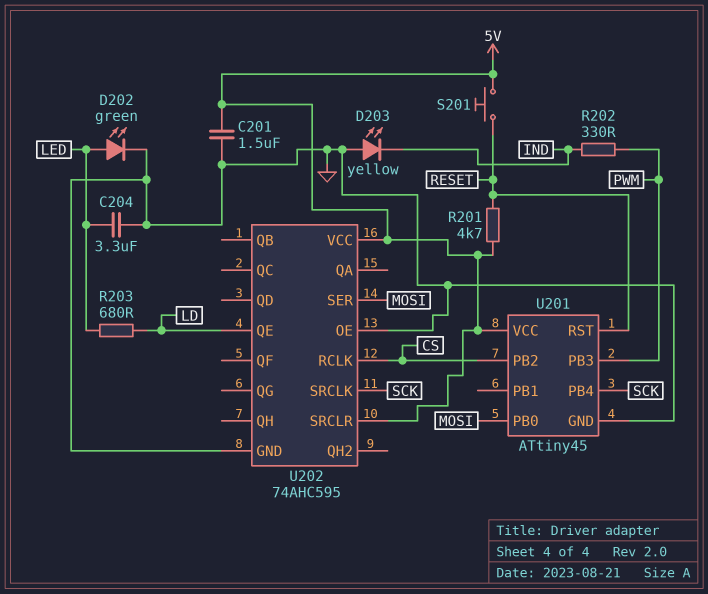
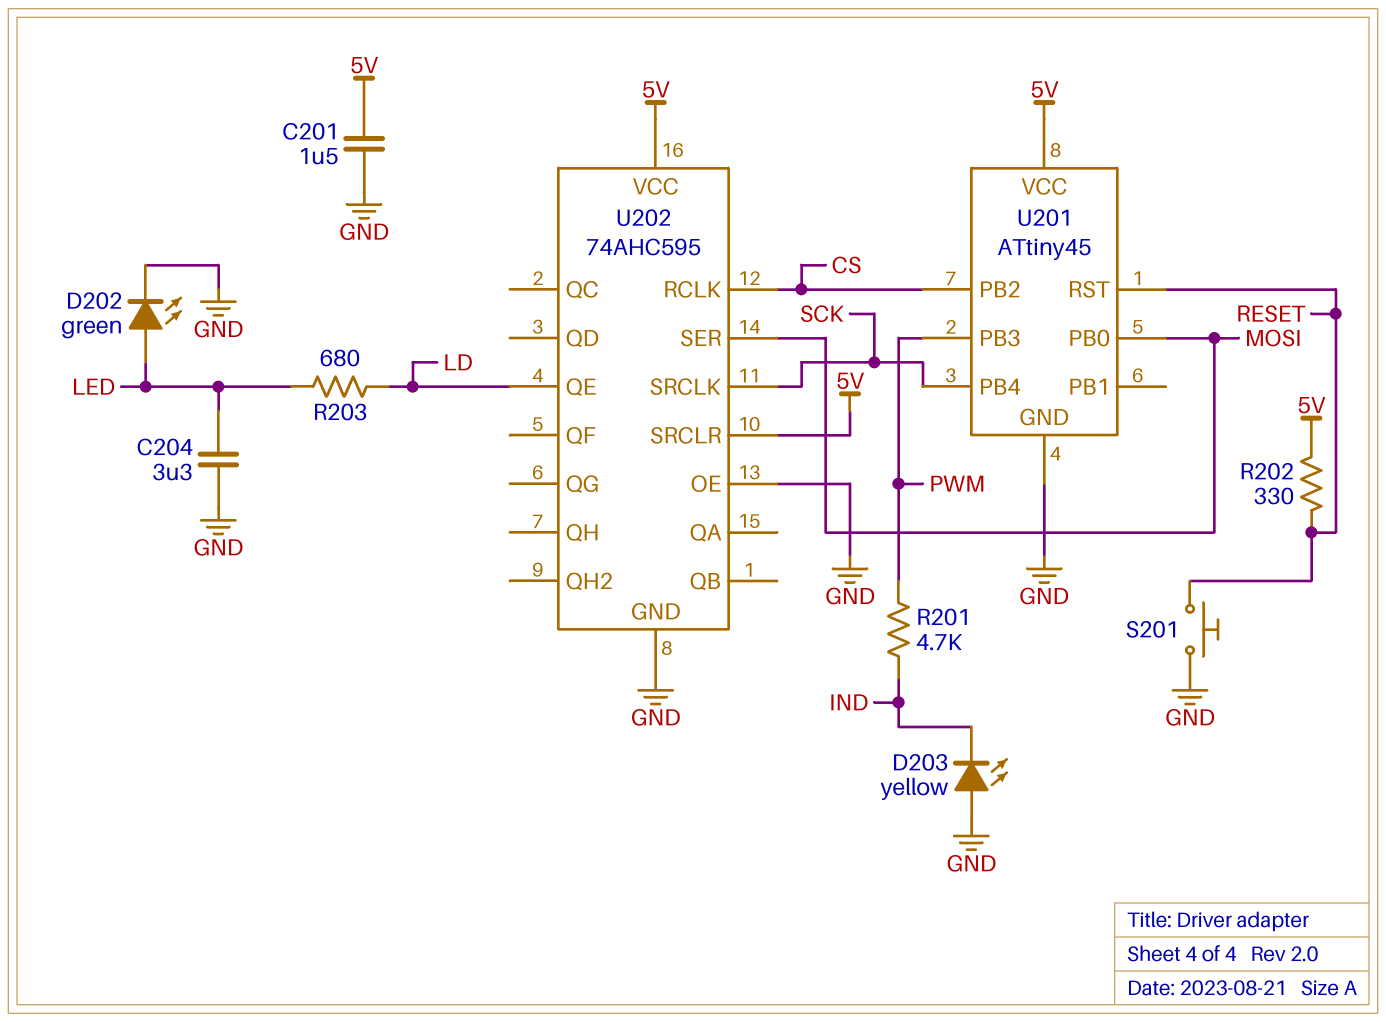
R201: 4.7k (5V, RESET) -> 4.7k (IND, PWM)
R202: 330 (IND, PWM) -> 330 (5V, RESET)
S201: button (5V, RESET) -> button (GND, RESET)

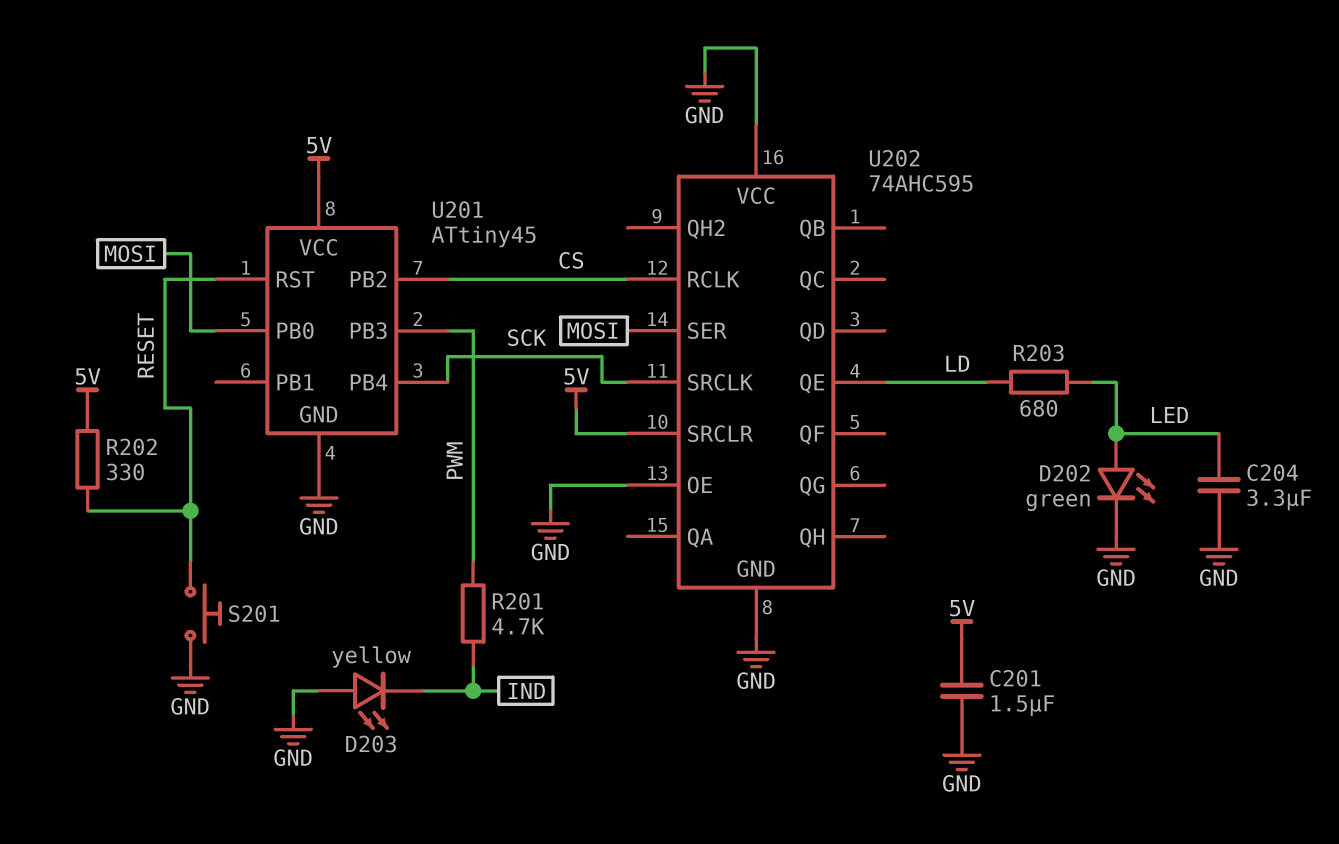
U202 pin VCC: 5V -> GND

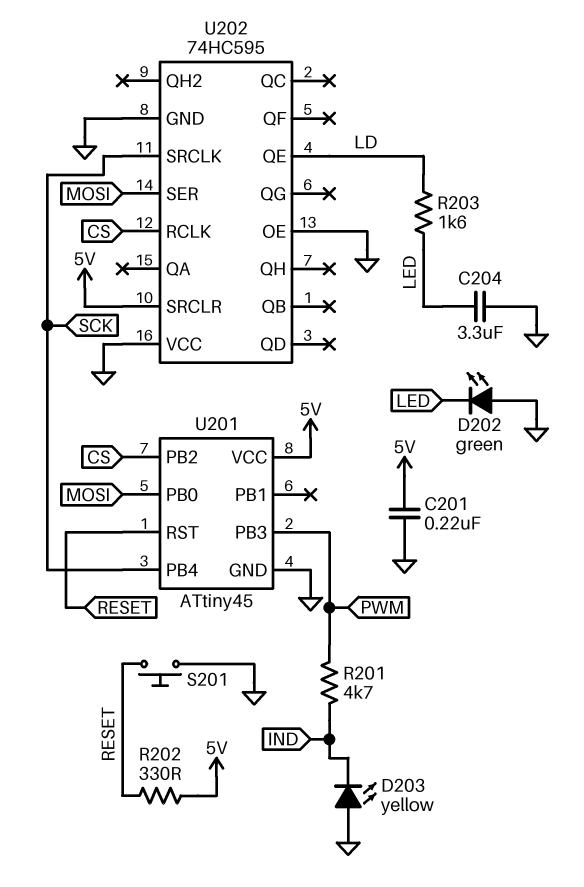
C201: 1.5uF (5V, GND) -> 220nF (5V, GND)
D202: LED green (A LED, K GND) -> LED green (A GND, K LED)
R203: 680 (LD, LED) -> 1.6k (LD, LED)
U202: 74AHC595 -> 74HC595

